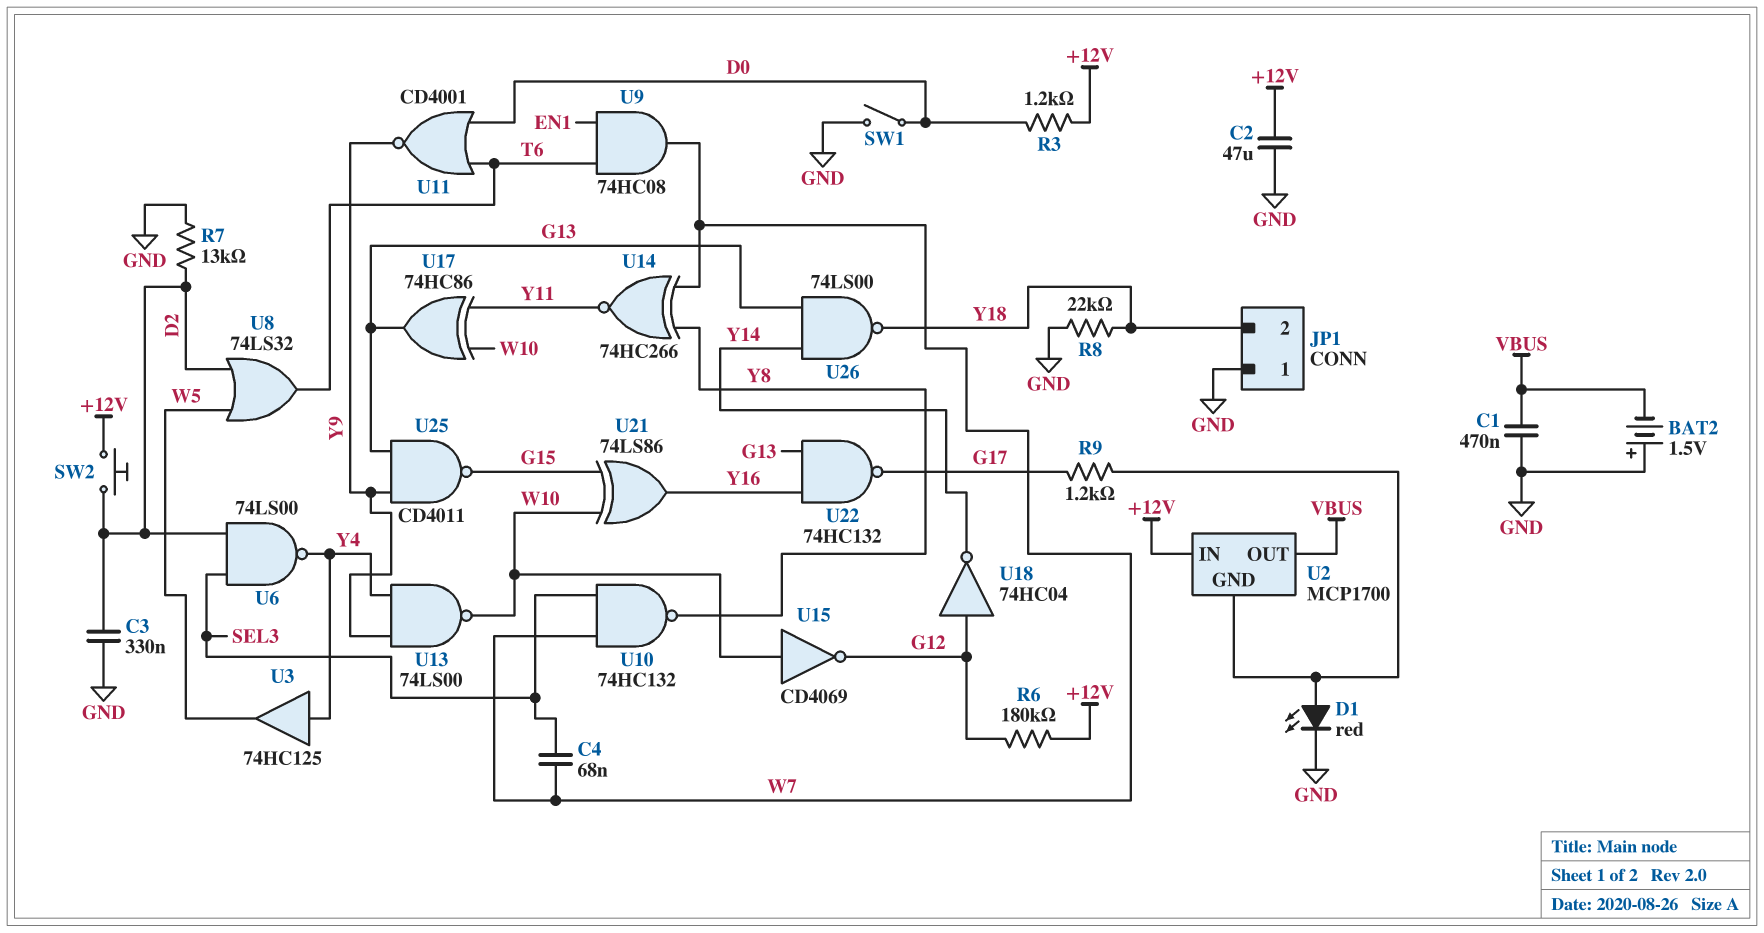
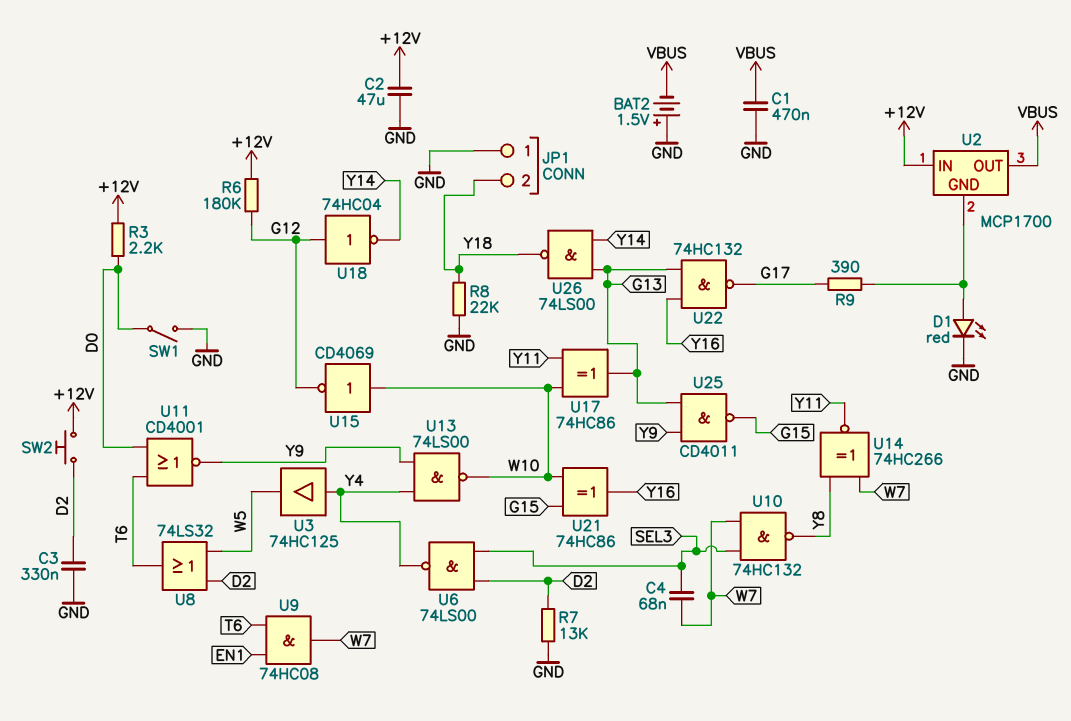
R3: 1.2k (+12V, D0) -> 2.2k (+12V, D0)
R9: 1.2k (G17, U2/GND) -> 390 (G17, U2/GND)
U21: XOR 74LS86 (in G15, in W10, out Y16) -> XOR 74HC86 (in G15, in W10, out Y16)

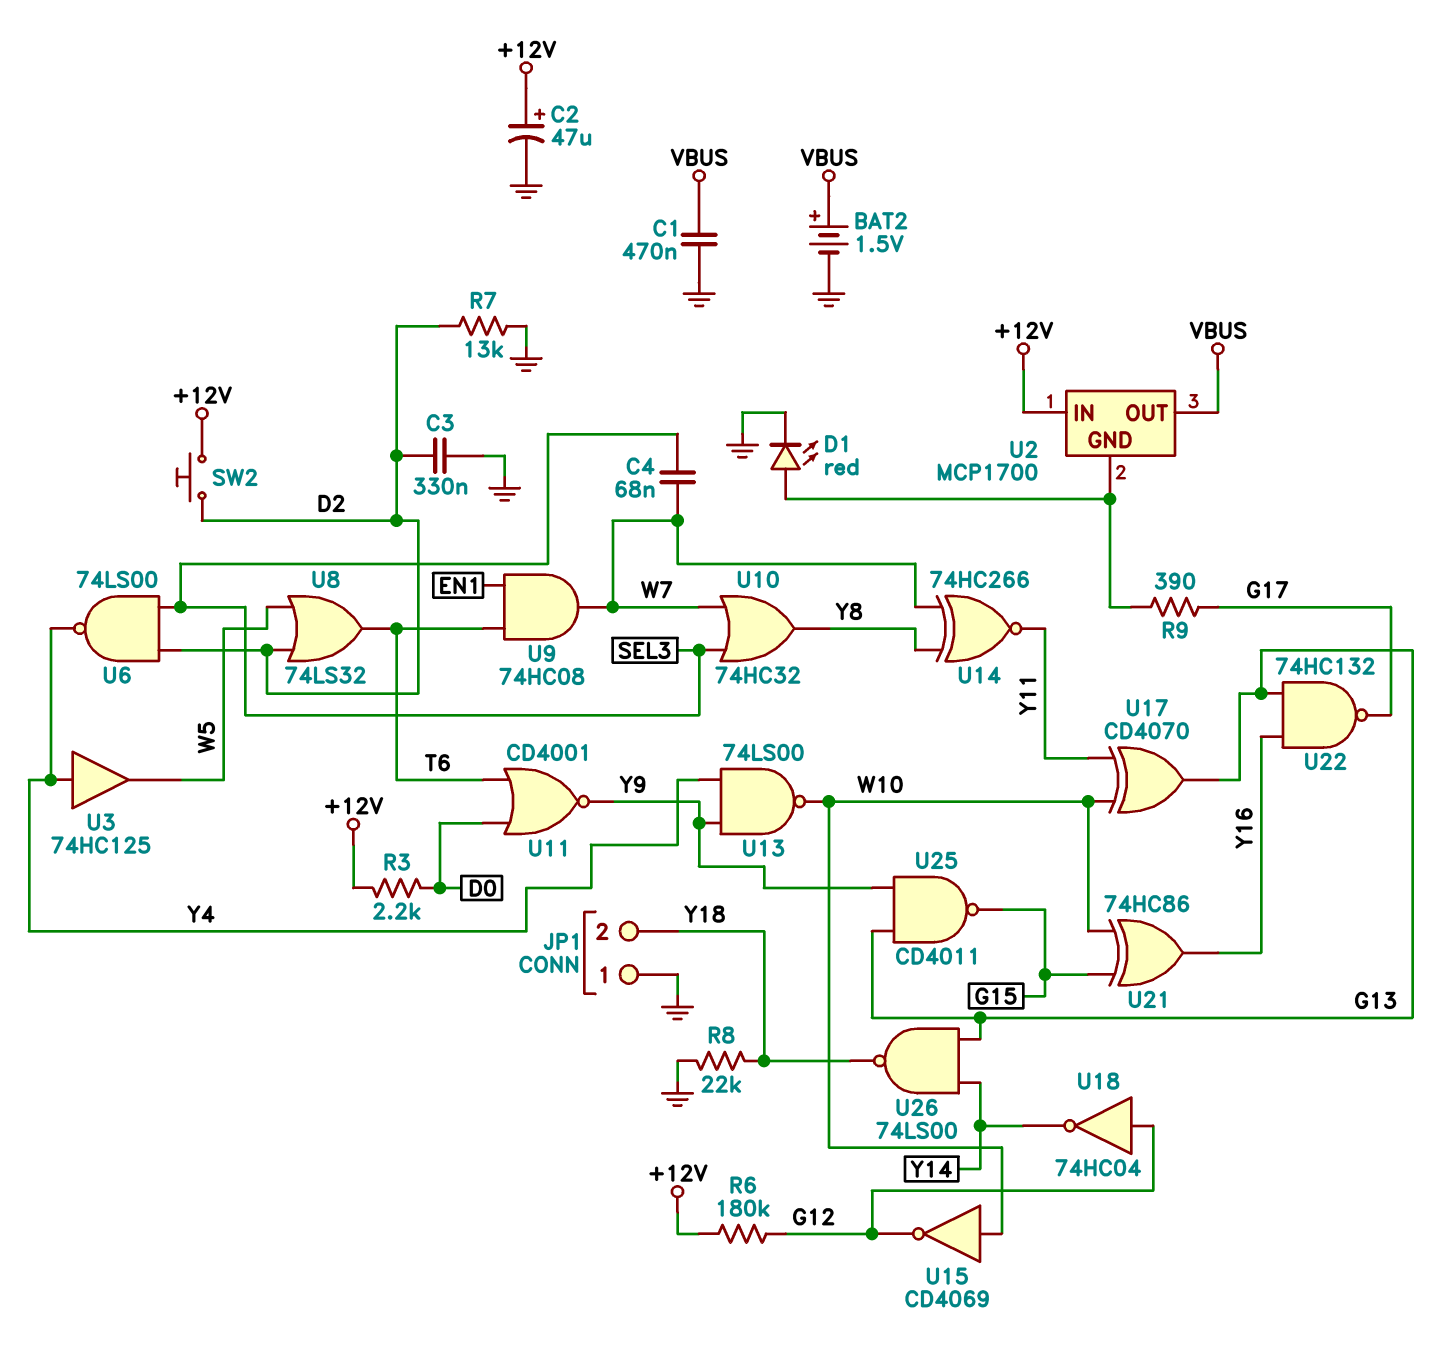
BAT2: 1.5V (plus GND, minus VBUS) -> 1.5V (plus VBUS, minus GND)
C2: 47uF (+12V, GND) -> 47uF (plus +12V, minus GND)
SW1: switch (D0, GND) -> none
U10: NAND 74HC132 (in SEL3, in W7, out Y8) -> OR 74HC32 (in SEL3, in W7, out Y8)
U17: XOR 74HC86 (in W10, in Y11, out G13) -> XOR CD4070 (in W10, in Y11, out G13)

